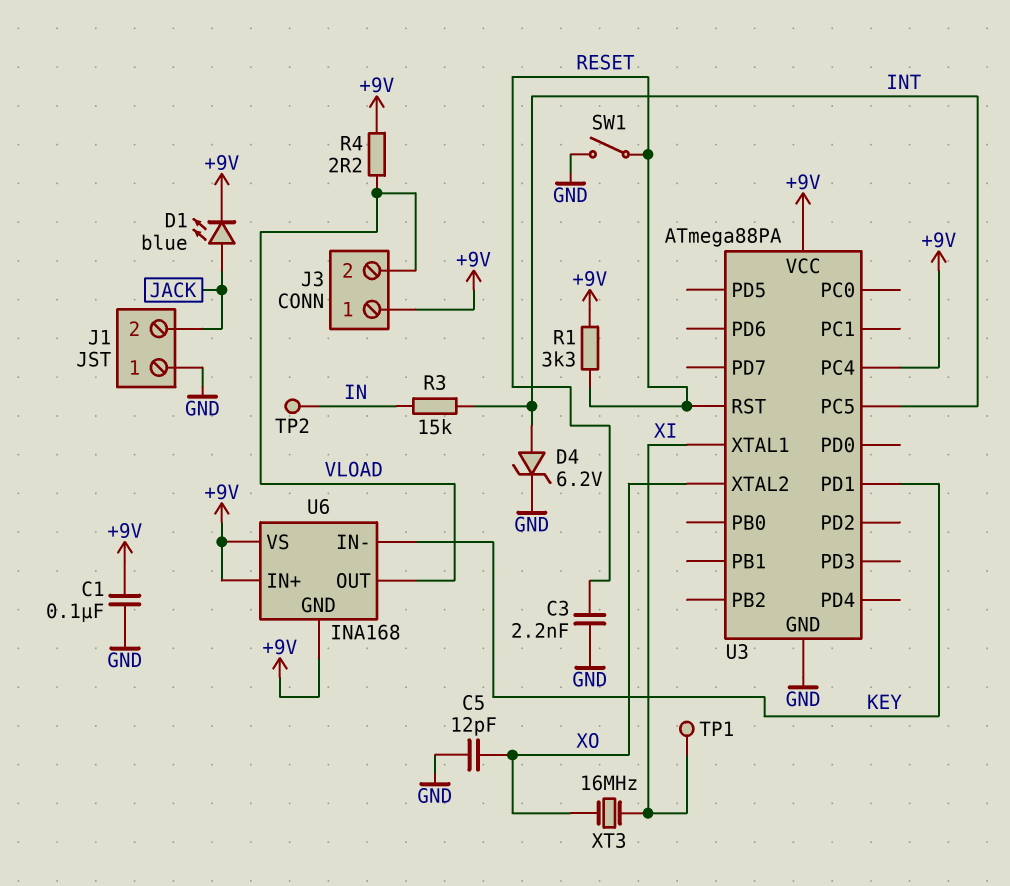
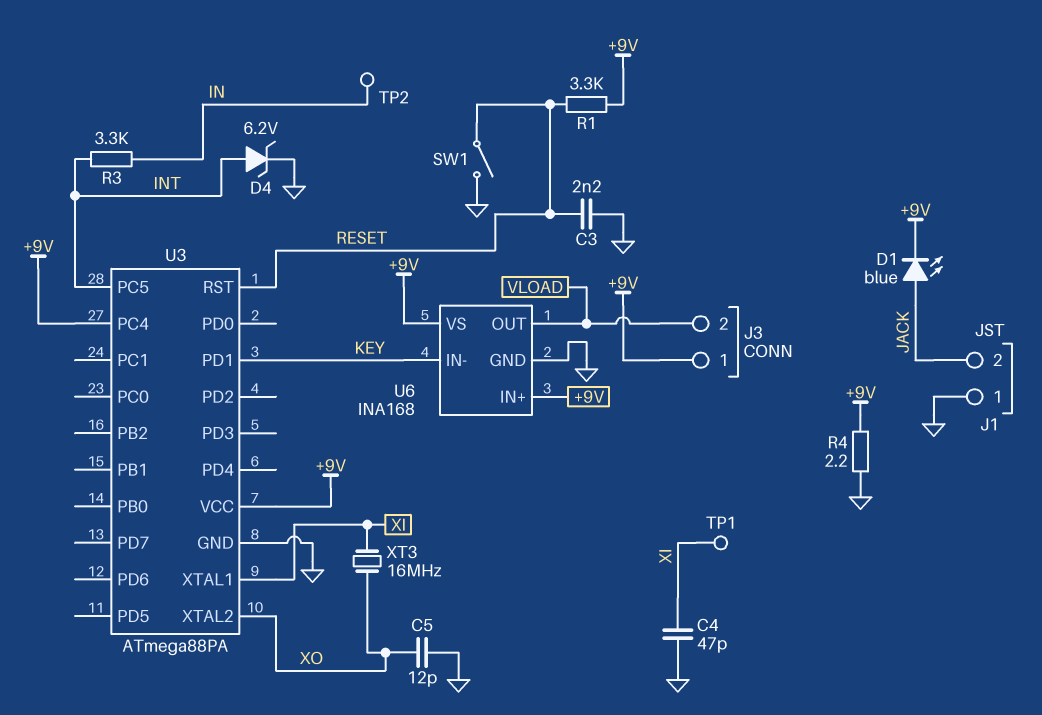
C1: 100nF (+9V, GND) -> none
C4: none -> 47pF (GND, XI)
R3: 15k (IN, INT) -> 3.3k (IN, INT)
R4: 2.2 (+9V, VLOAD) -> 2.2 (+9V, GND)
U6 pin GND: +9V -> GND

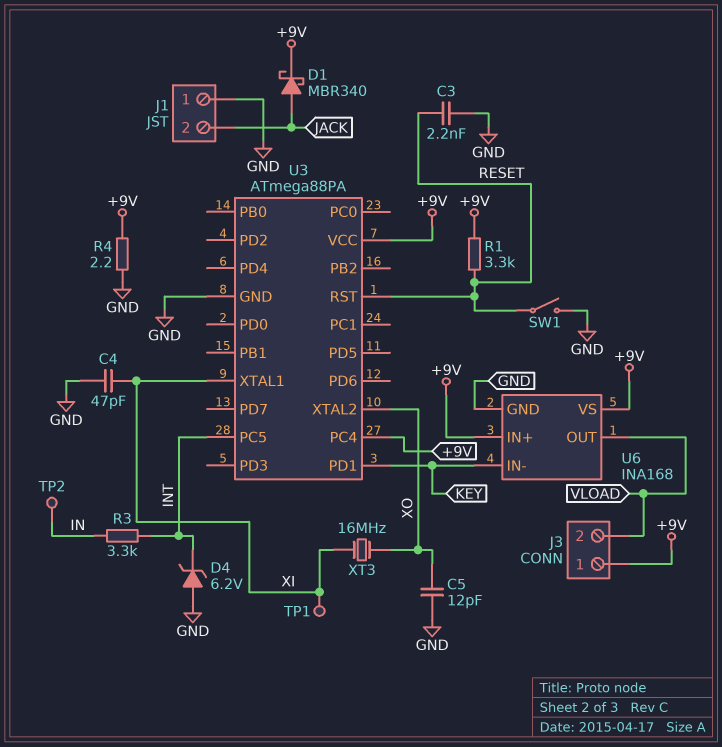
D1: LED blue (A JACK, K +9V) -> schottky MBR340 (A JACK, K +9V)
D4: zener 6.2V (A INT, K GND) -> zener 6.2V (A GND, K INT)

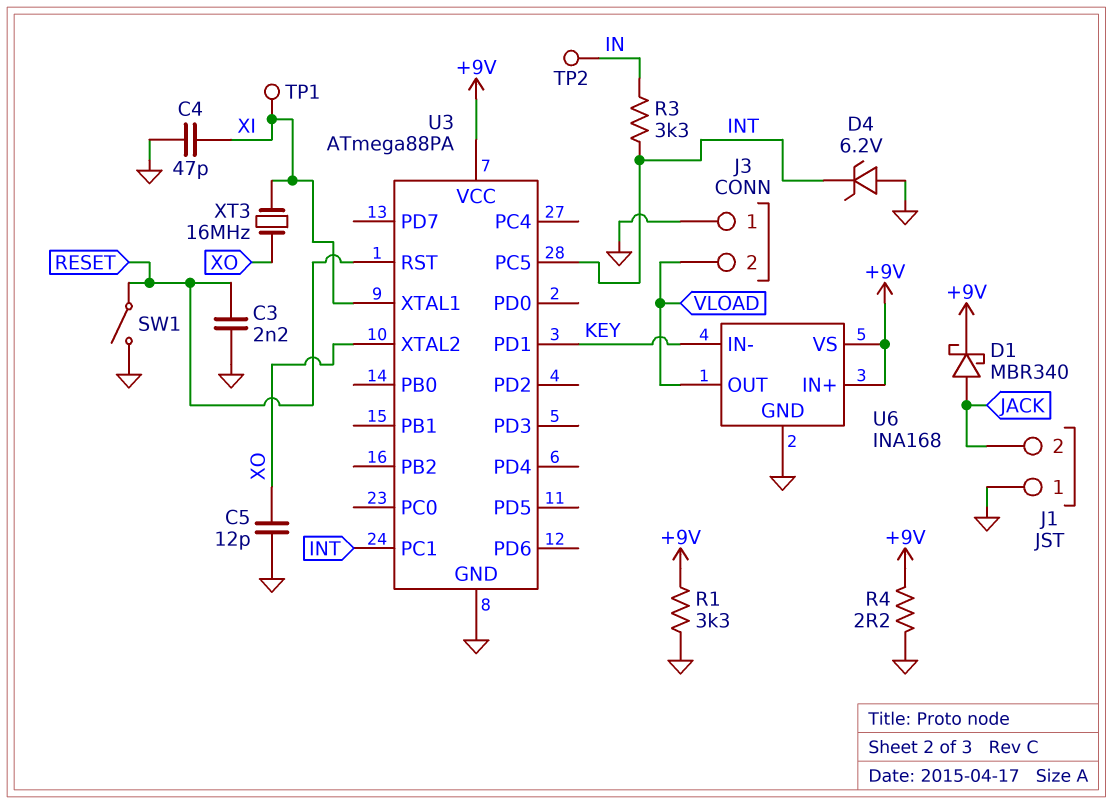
J3 pin 1: +9V -> GND
R1: 3.3k (+9V, RESET) -> 3.3k (+9V, GND)
U3 pin PC1: none -> INT
U3 pin PC4: +9V -> none

